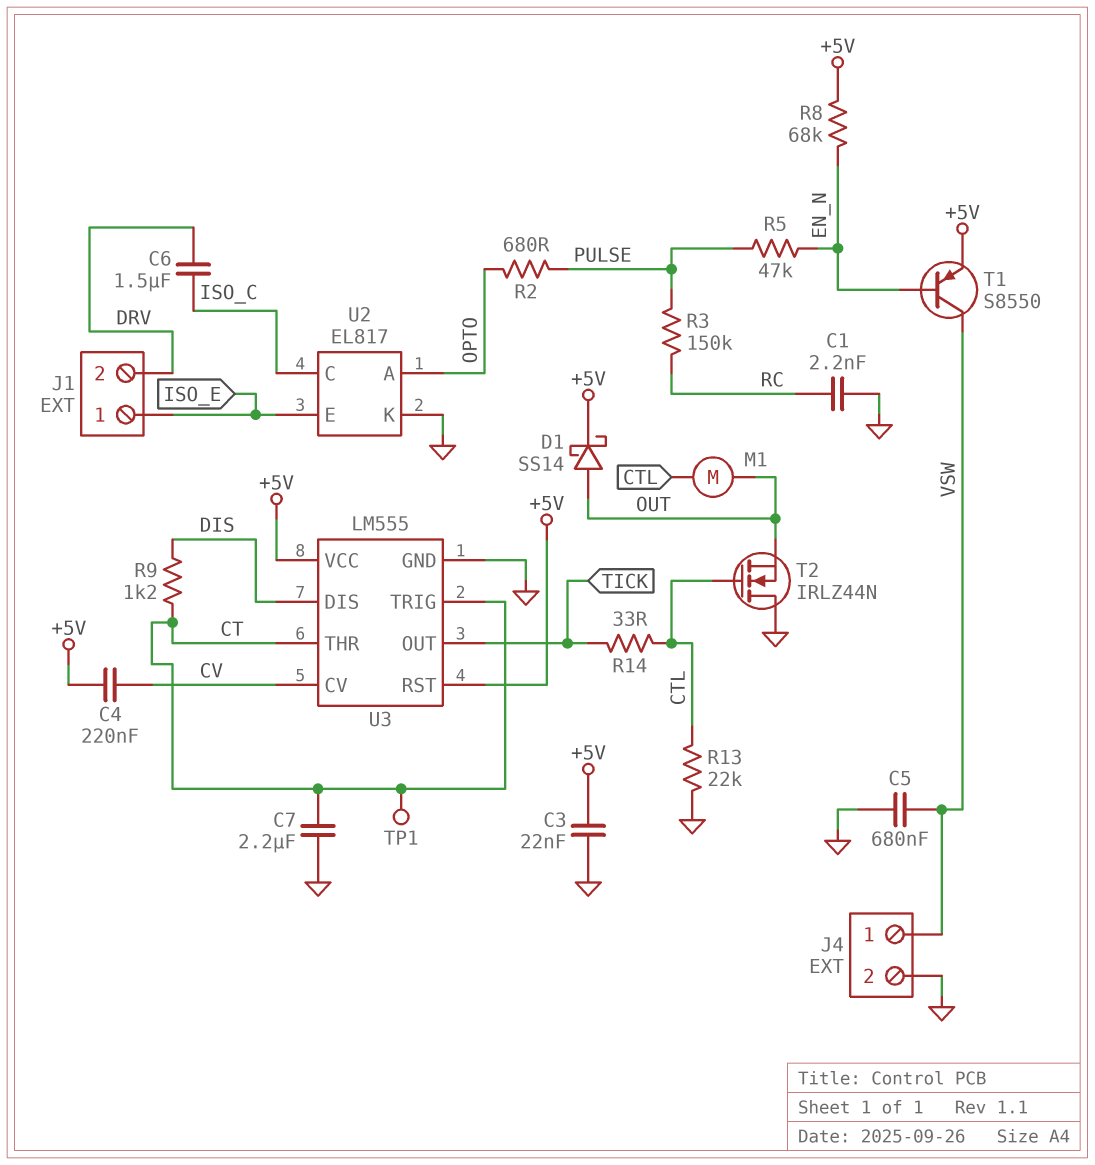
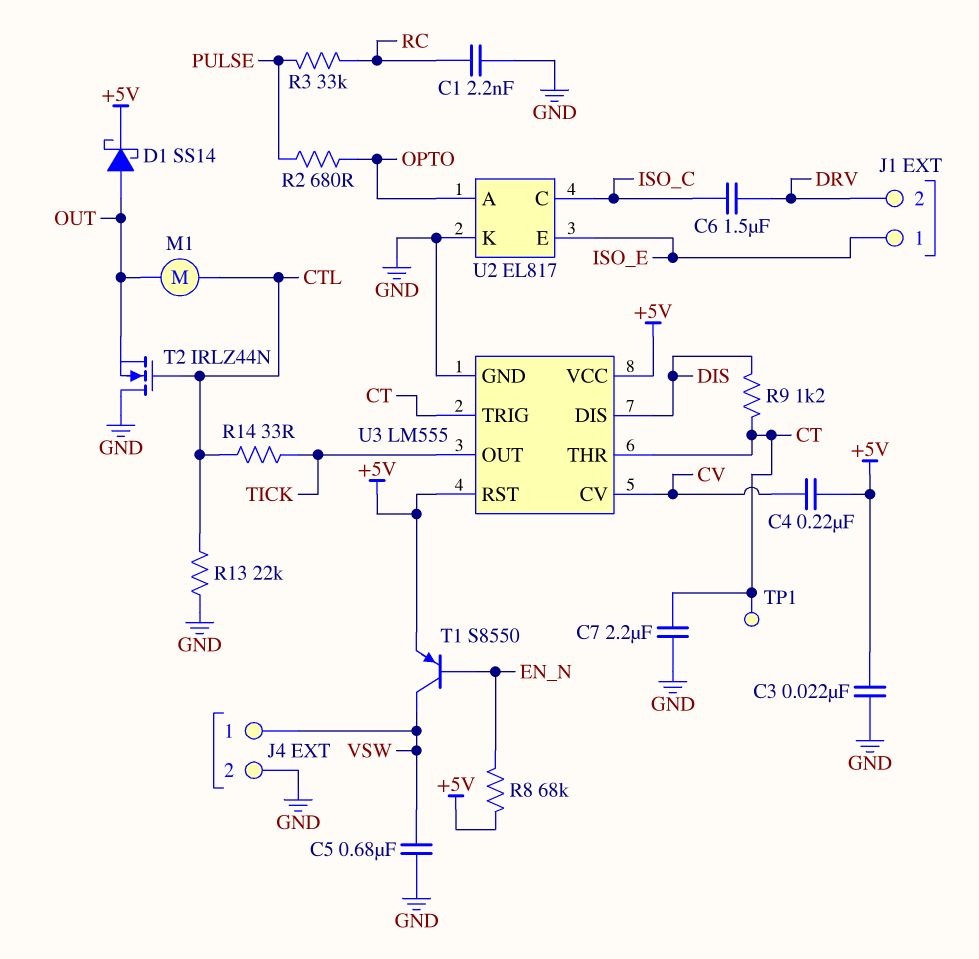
R3: 150k (PULSE, RC) -> 33k (PULSE, RC)
R5: 47k (EN_N, PULSE) -> none

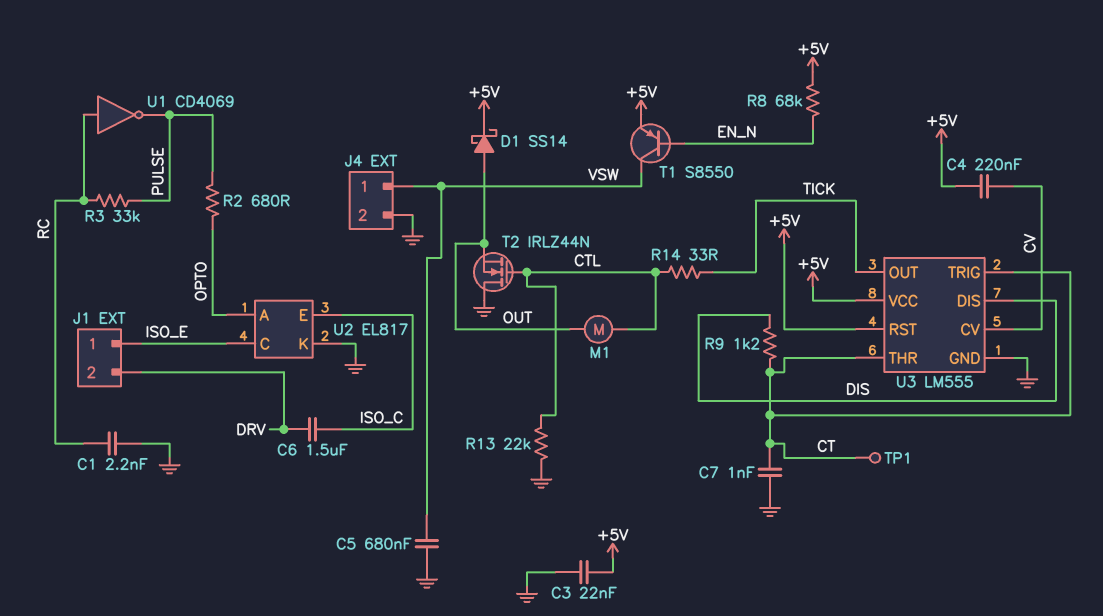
C7: 2.2uF (CT, GND) -> 1nF (CT, GND)
U1: none -> NOT CD4069 (in RC, out PULSE)
U2 pin C: ISO_C -> ISO_E
U2 pin E: ISO_E -> ISO_C

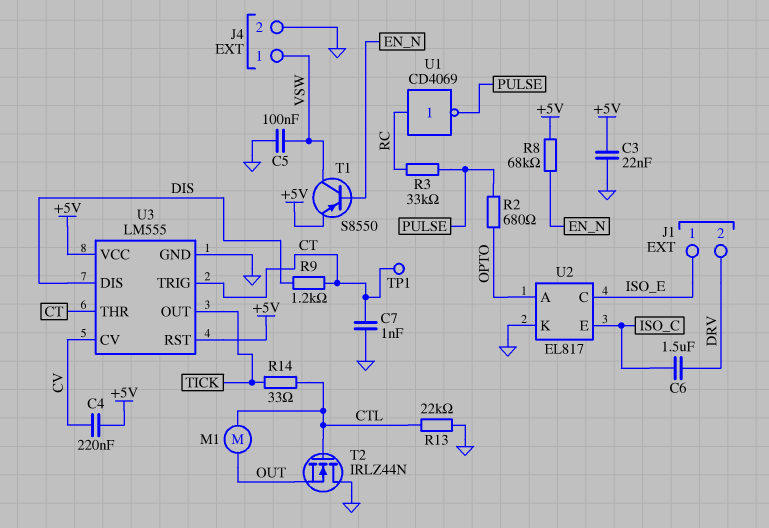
C1: 2.2nF (GND, RC) -> none
C5: 680nF (GND, VSW) -> 100nF (GND, VSW)
D1: schottky SS14 (A OUT, K +5V) -> none

